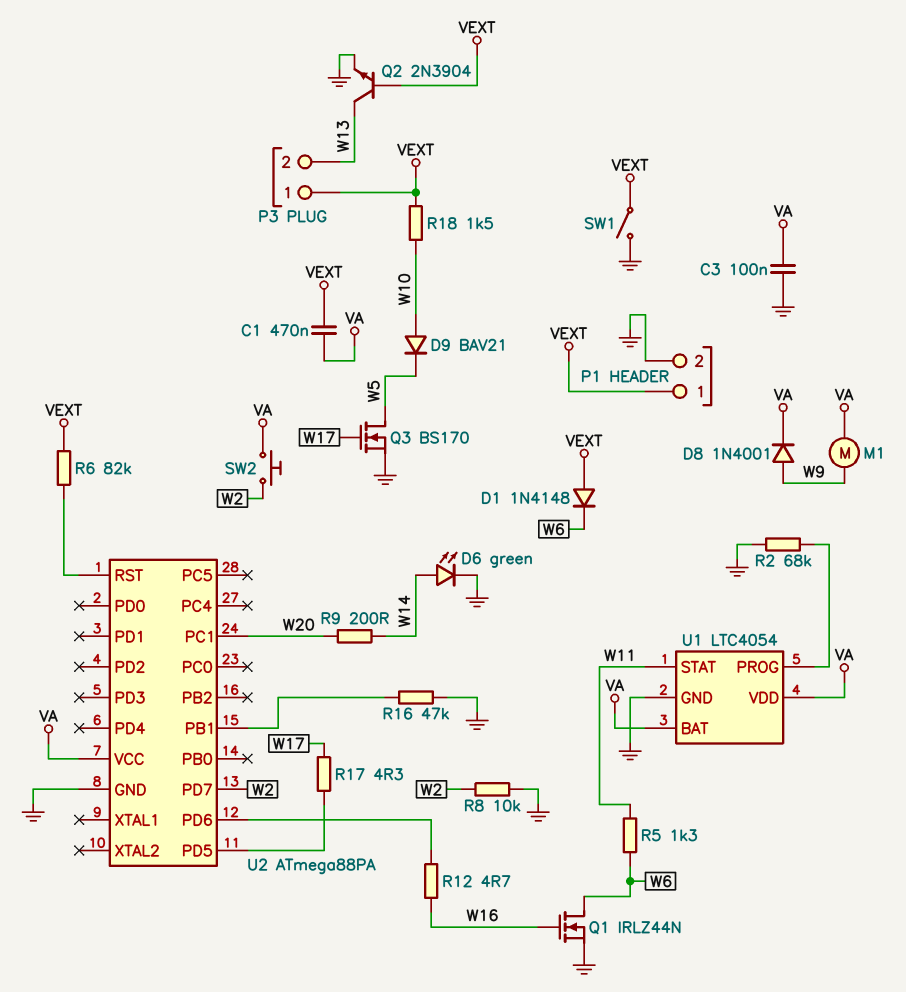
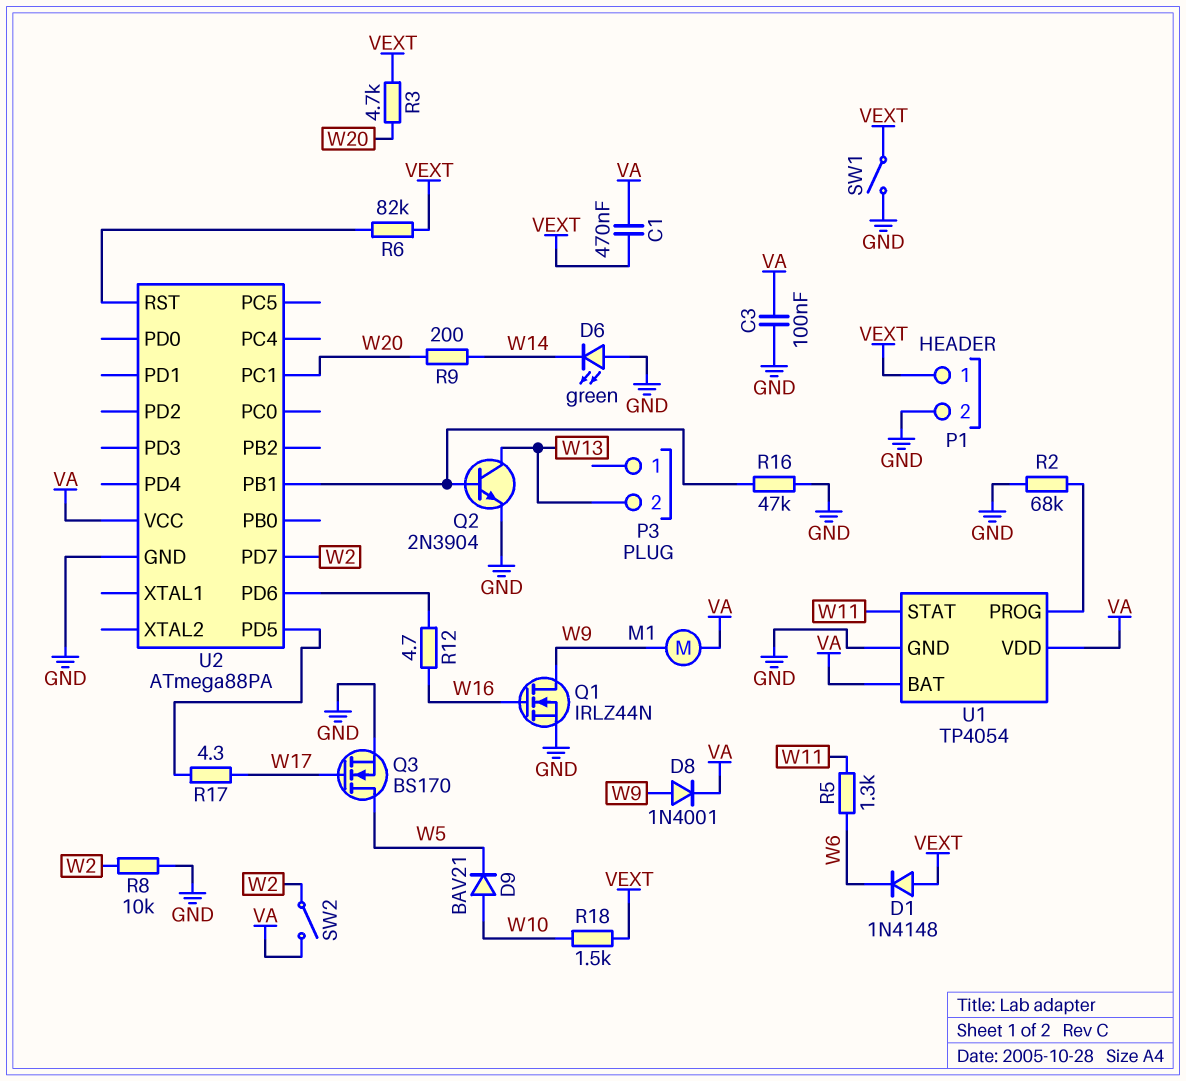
D6: LED green (A W14, K GND) -> LED green (A GND, K W14)
P3 pin 1: VEXT -> none
Q1: NMOS IRLZ44N (G W16, D W6, S GND) -> NMOS IRLZ44N (G W16, D W9, S GND)
Q2: NPN 2N3904 (B VEXT, C W13, E GND) -> NPN 2N3904 (B U2/PB1, C W13, E GND)
R3: none -> 4.7k (VEXT, W20)
SW2: button (VA, W2) -> switch (VA, W2)
U1: LTC4054 -> TP4054

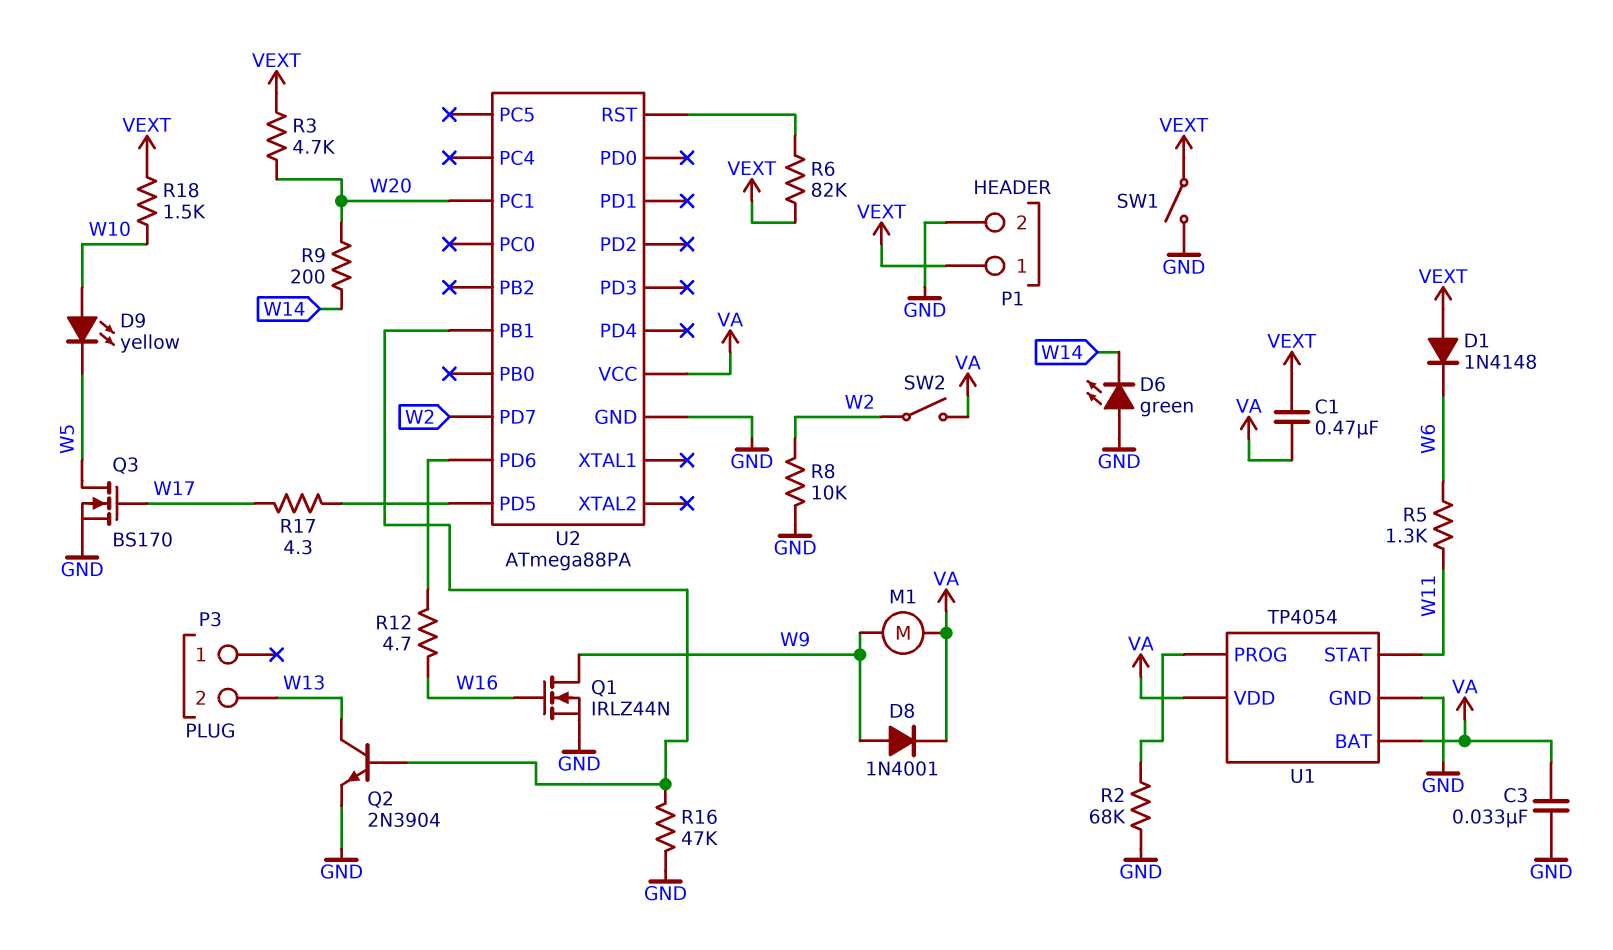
C3: 100nF (GND, VA) -> 33nF (GND, VA)
D9: diode BAV21 (A W10, K W5) -> LED yellow (A W10, K W5)

